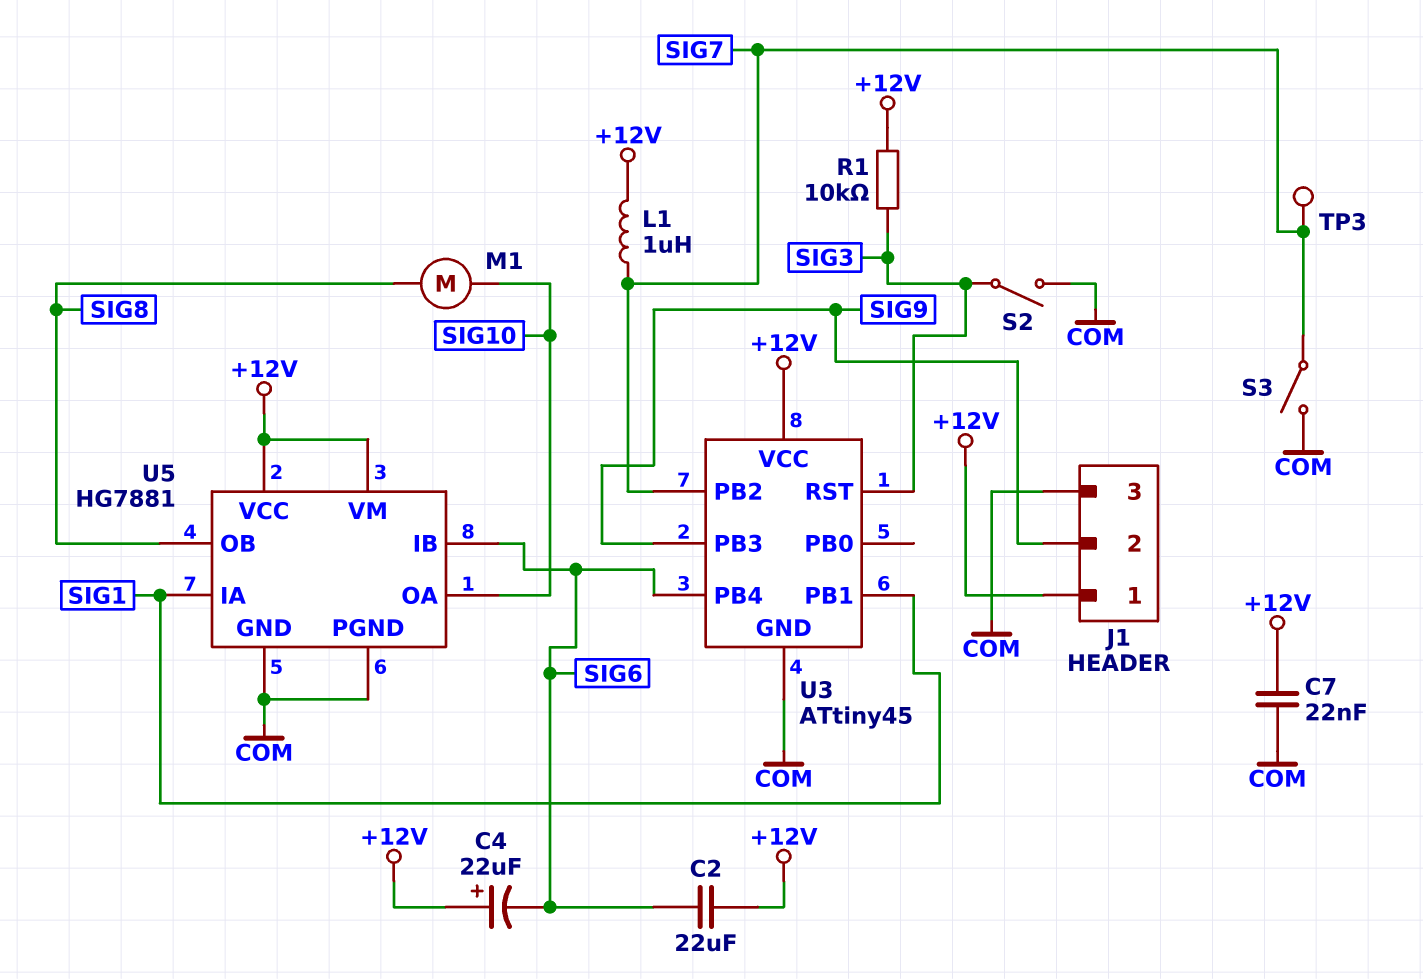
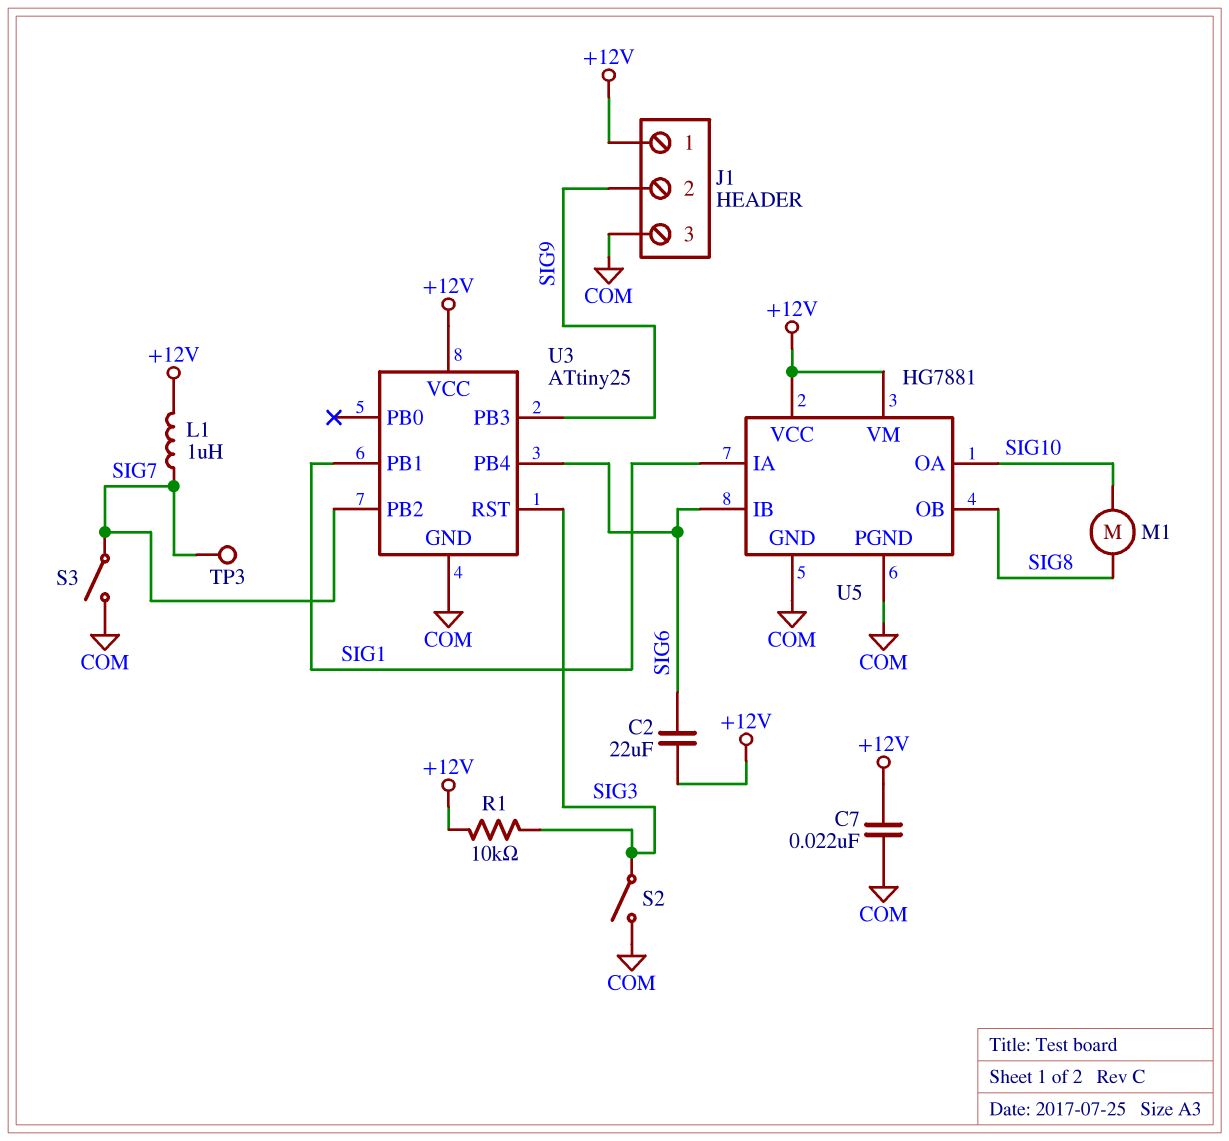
C4: 22uF (plus +12V, minus SIG6) -> none
U3: ATtiny45 -> ATtiny25

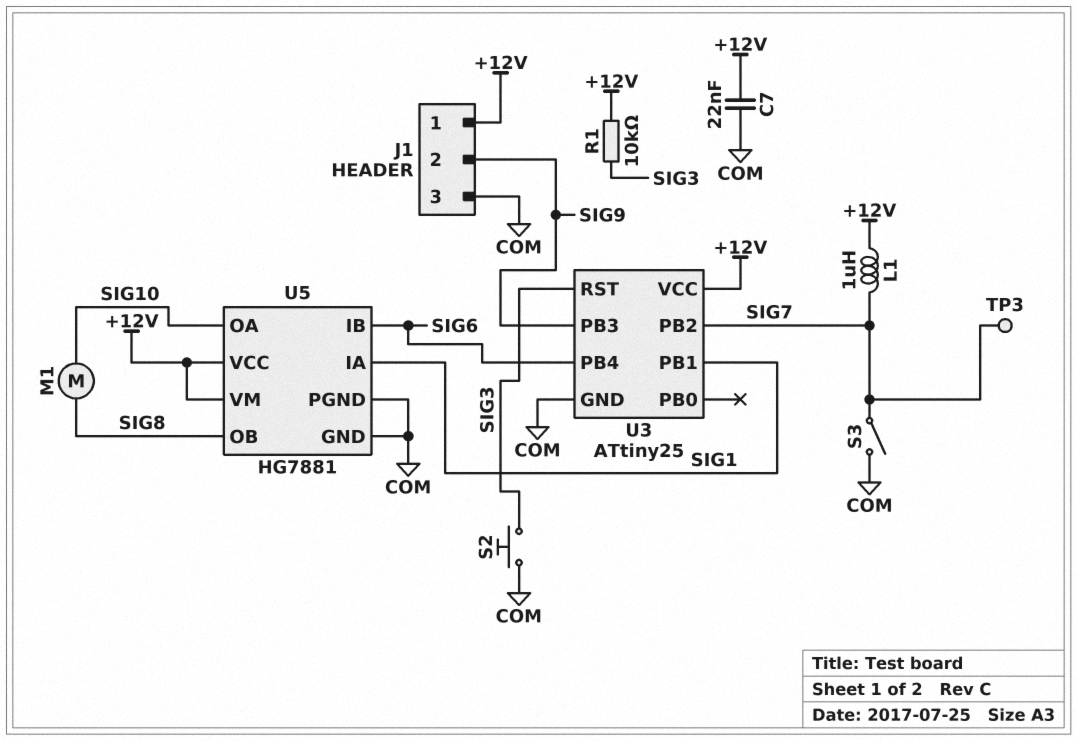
C2: 22uF (+12V, SIG6) -> none
S2: switch (COM, SIG3) -> button (COM, SIG3)

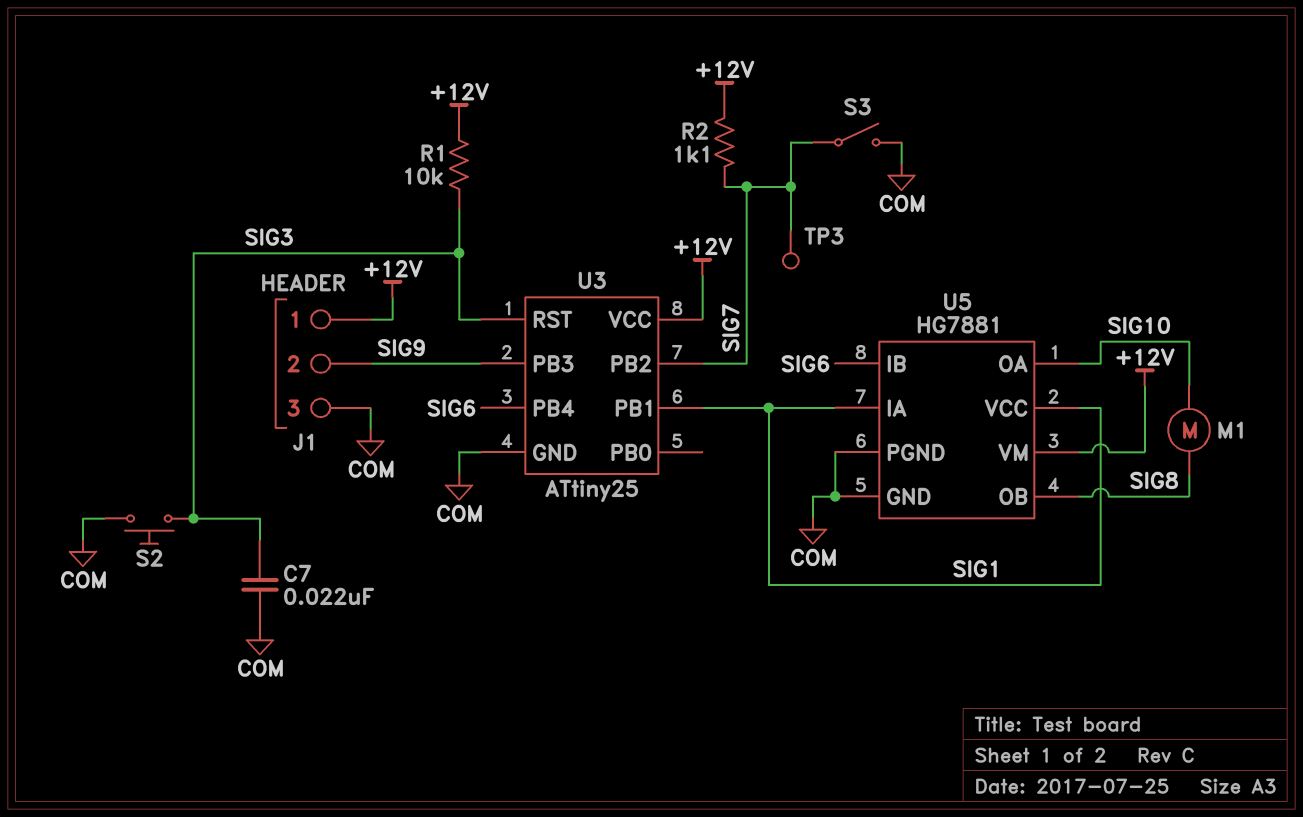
C7: 22nF (+12V, COM) -> 22nF (COM, SIG3)
L1: 1uH (+12V, SIG7) -> none
R2: none -> 1.1k (+12V, SIG7)
U5 pin VCC: +12V -> SIG1

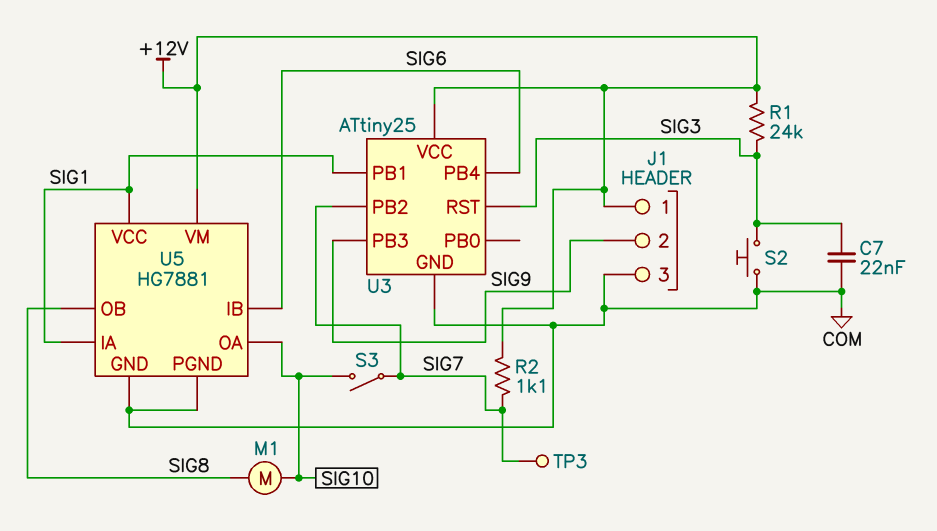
R1: 10k (+12V, SIG3) -> 24k (+12V, SIG3)
S3: switch (COM, SIG7) -> switch (SIG7, SIG10)

